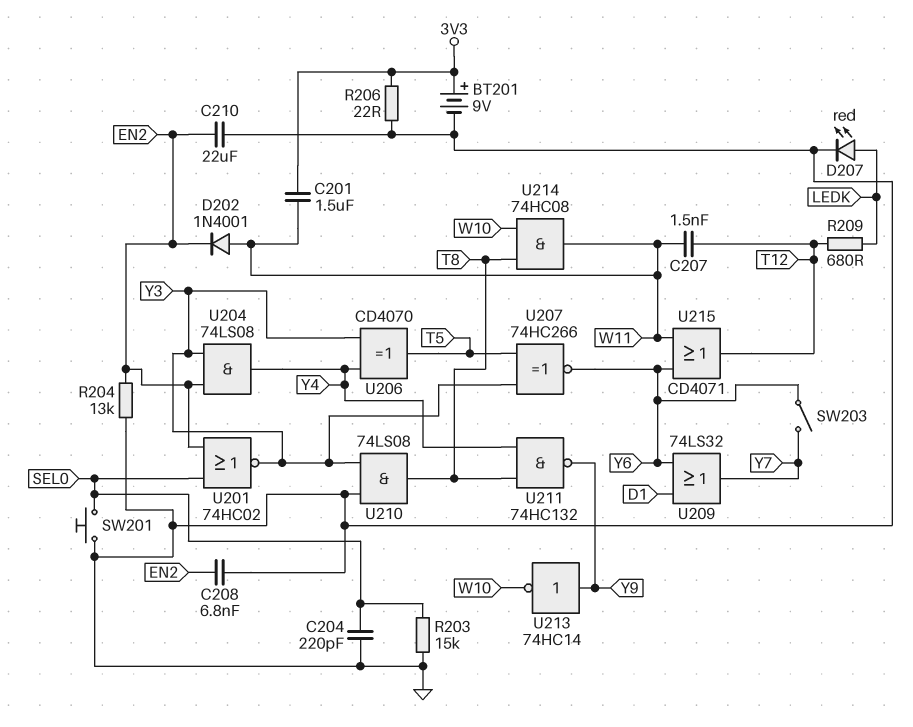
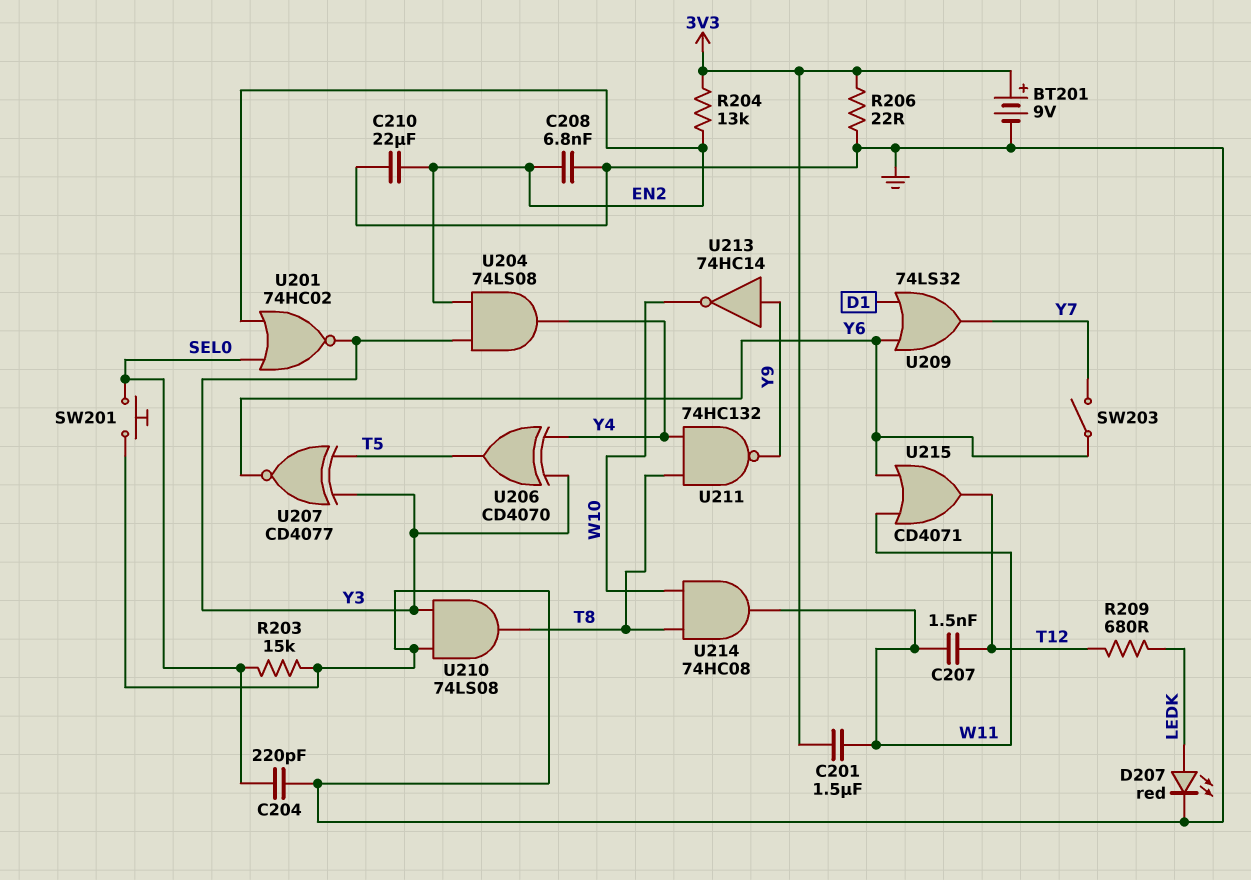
D202: diode 1N4001 (A W11, K EN2) -> none
R204: 13k (EN2, GND) -> 13k (3V3, EN2)
U207: XNOR 74HC266 (in T5, in Y3, out Y6) -> XNOR CD4077 (in T5, in Y3, out Y6)

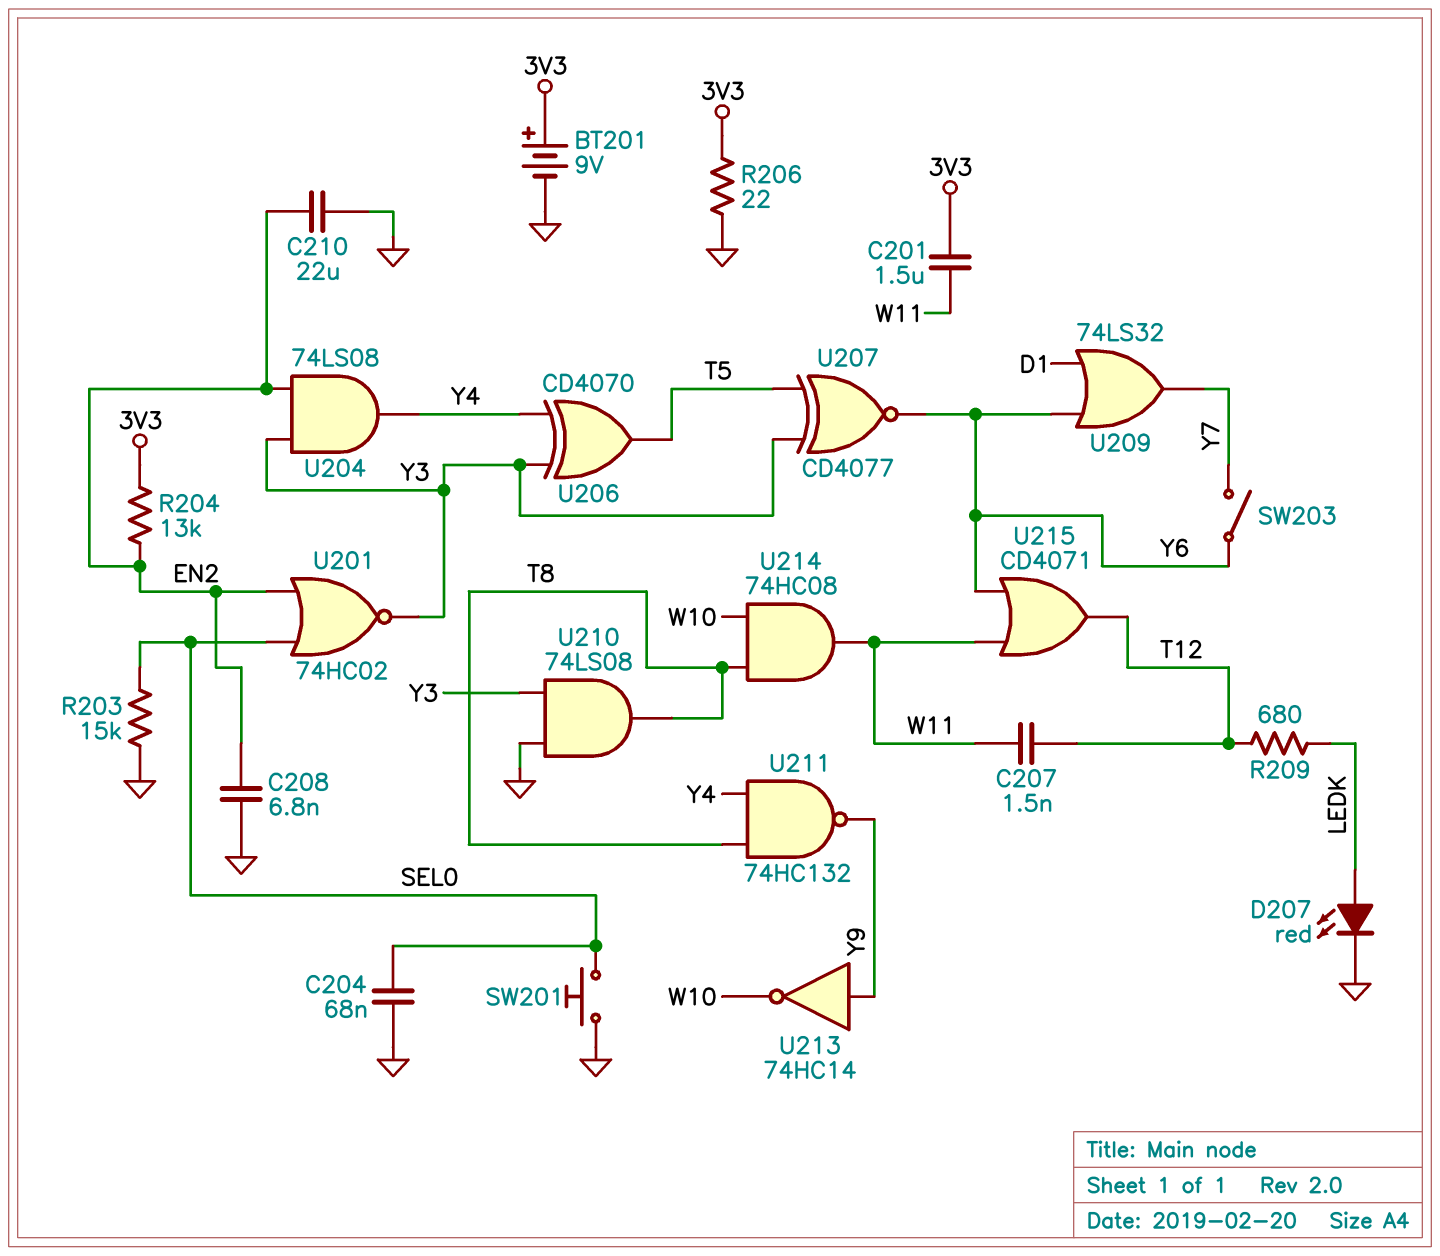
C204: 220pF (GND, SEL0) -> 68nF (GND, SEL0)

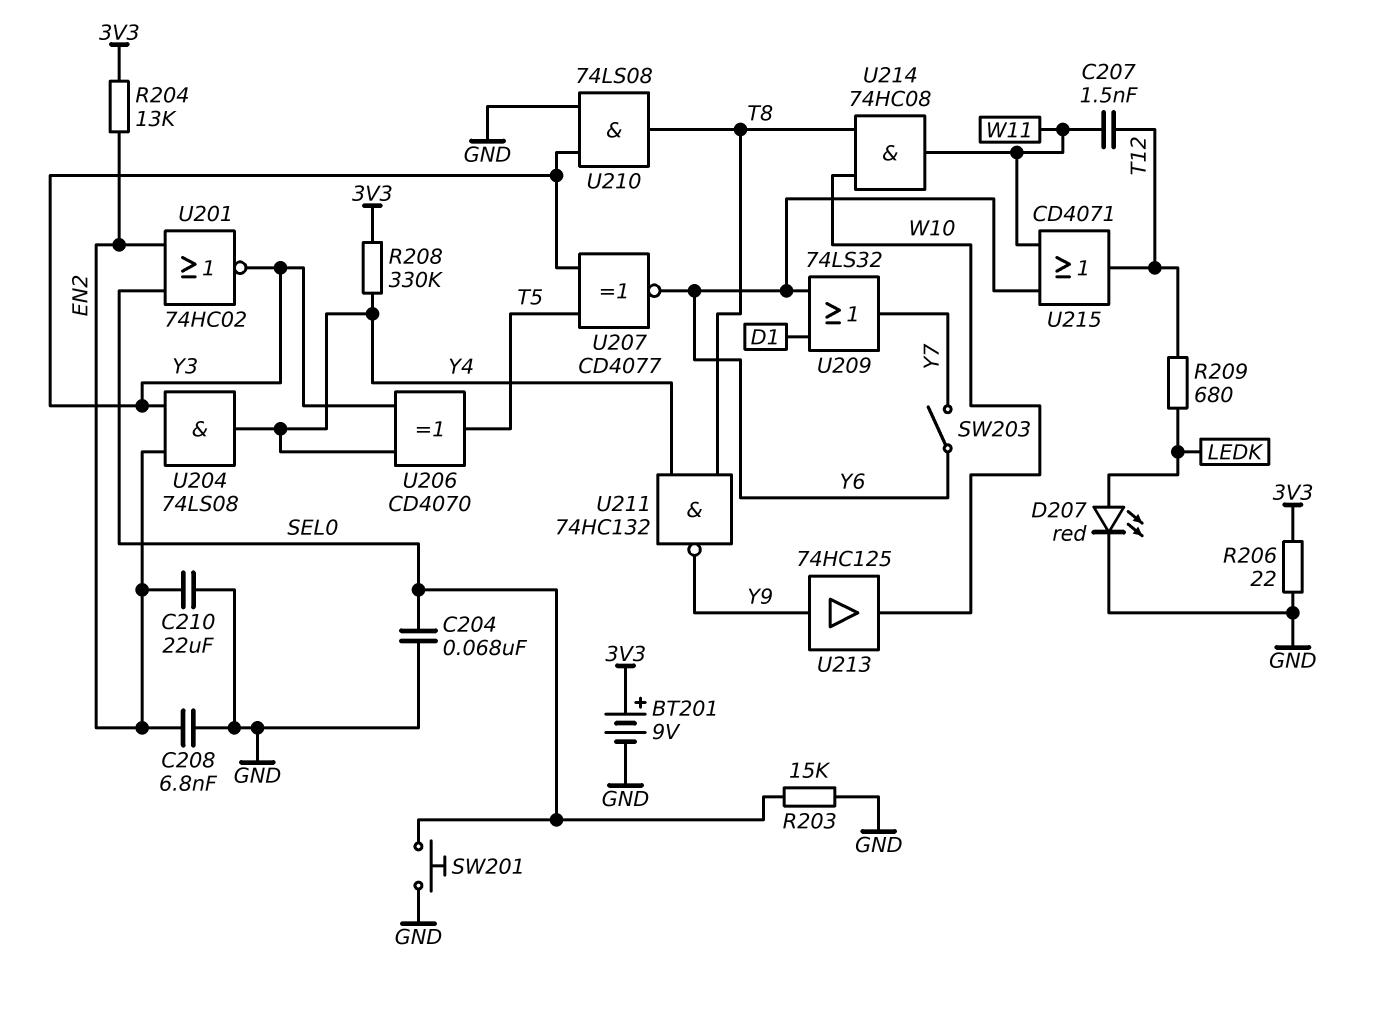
C201: 1.5uF (3V3, W11) -> none
R208: none -> 330k (3V3, Y4)
U213: NOT 74HC14 (in Y9, out W10) -> buffer 74HC125 (in Y9, out W10)

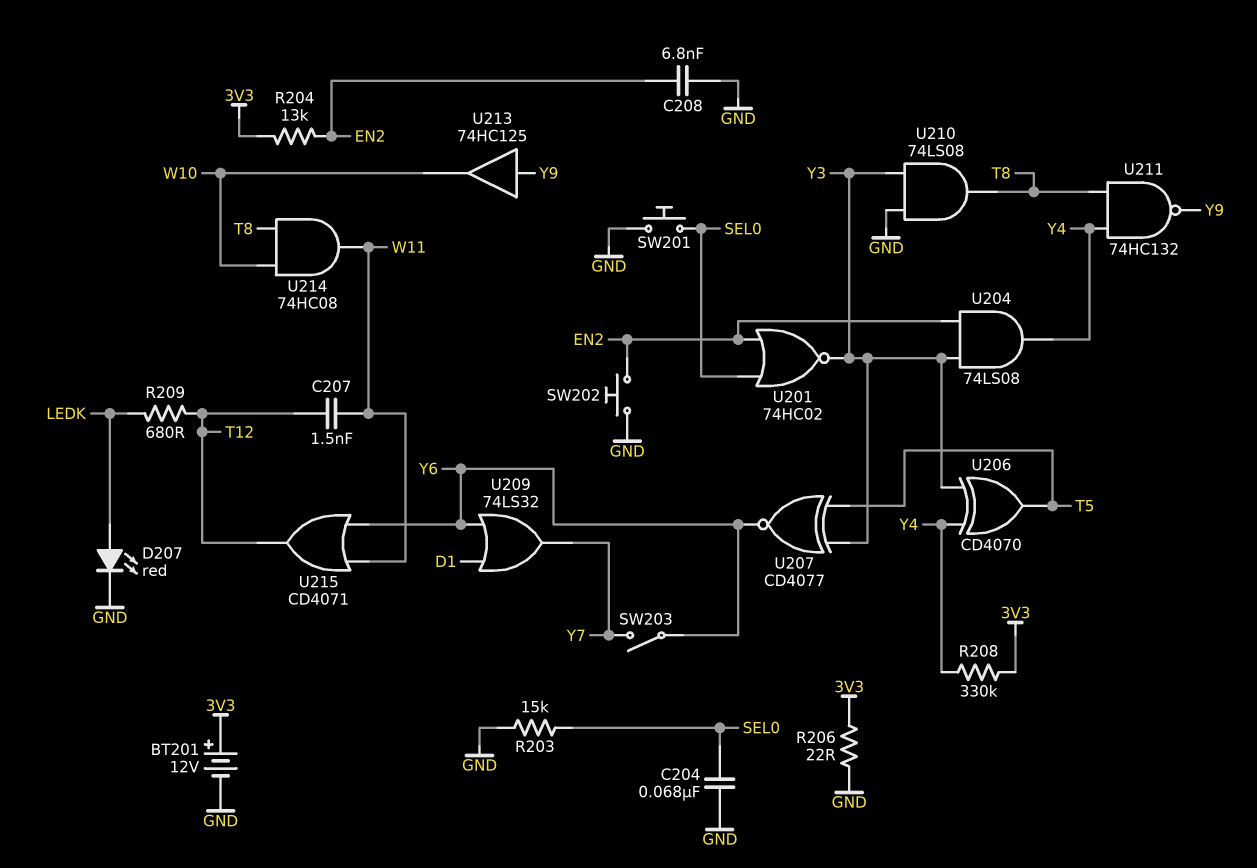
BT201: 9V (plus 3V3, minus GND) -> 12V (plus 3V3, minus GND)
C210: 22uF (EN2, GND) -> none
SW202: none -> button (EN2, GND)

